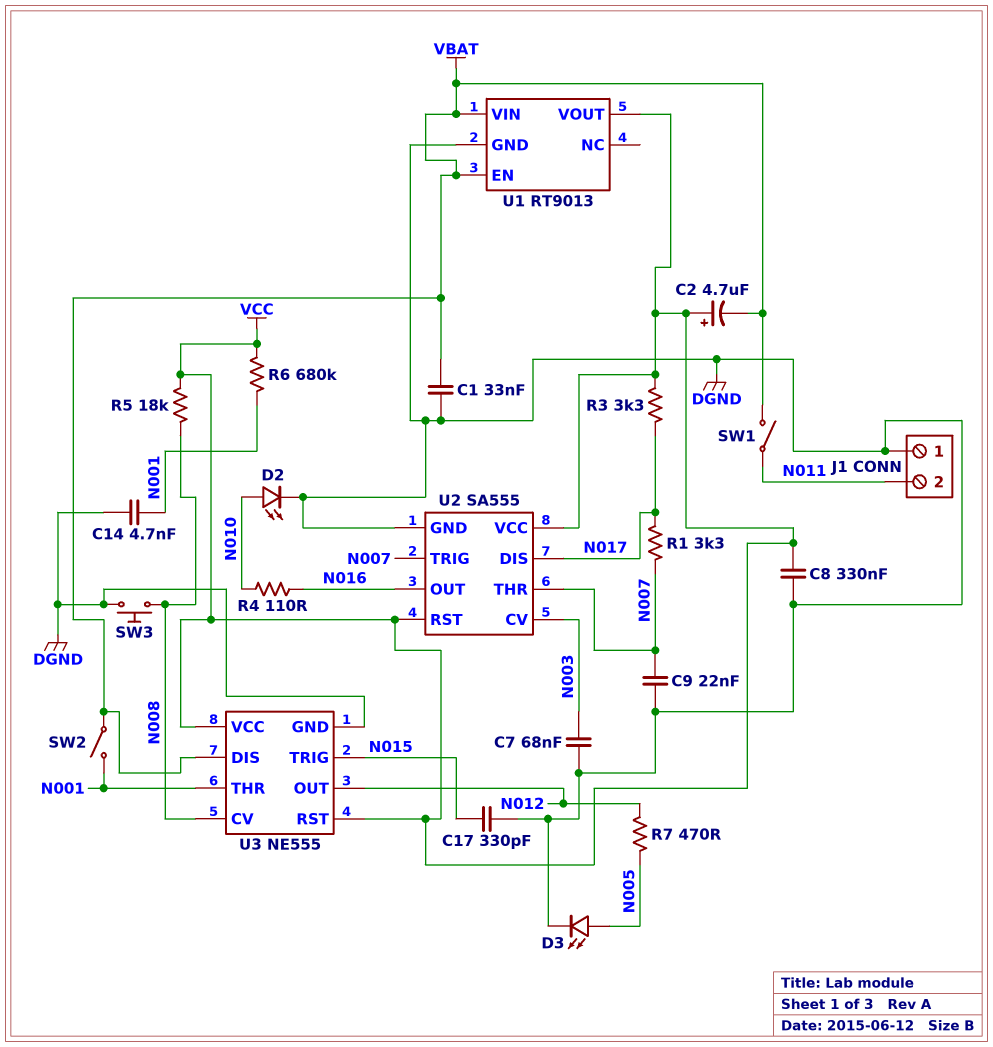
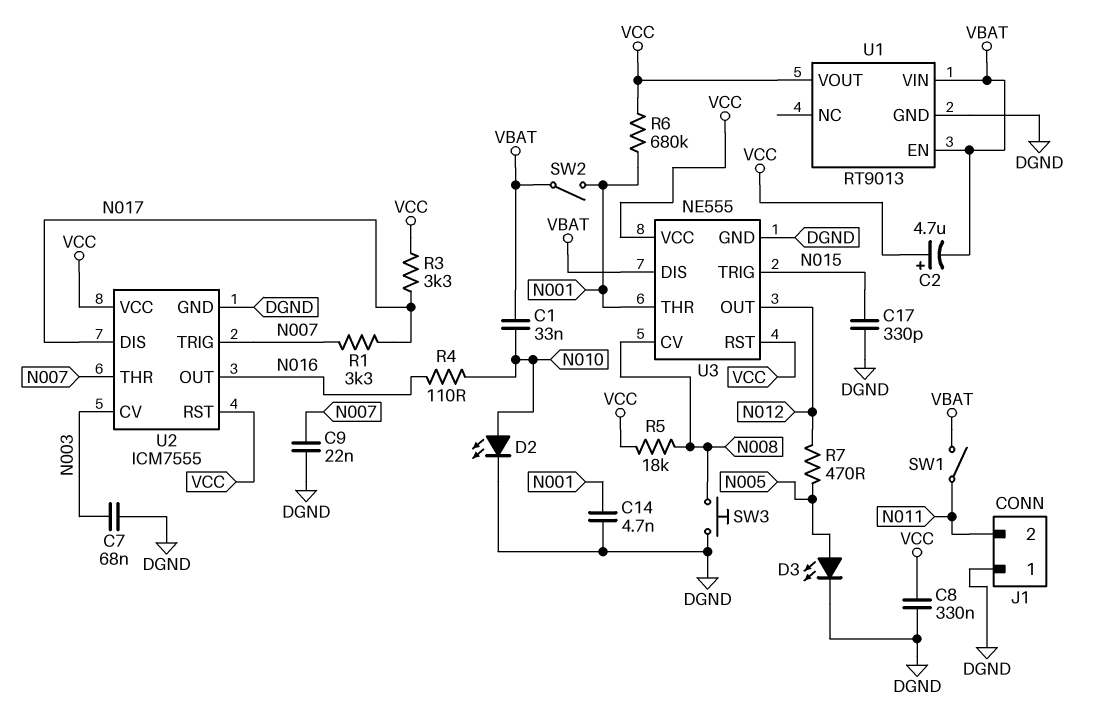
C1: 33nF (DGND, VBAT) -> 33nF (N010, VBAT)
U2: SA555 -> ICM7555

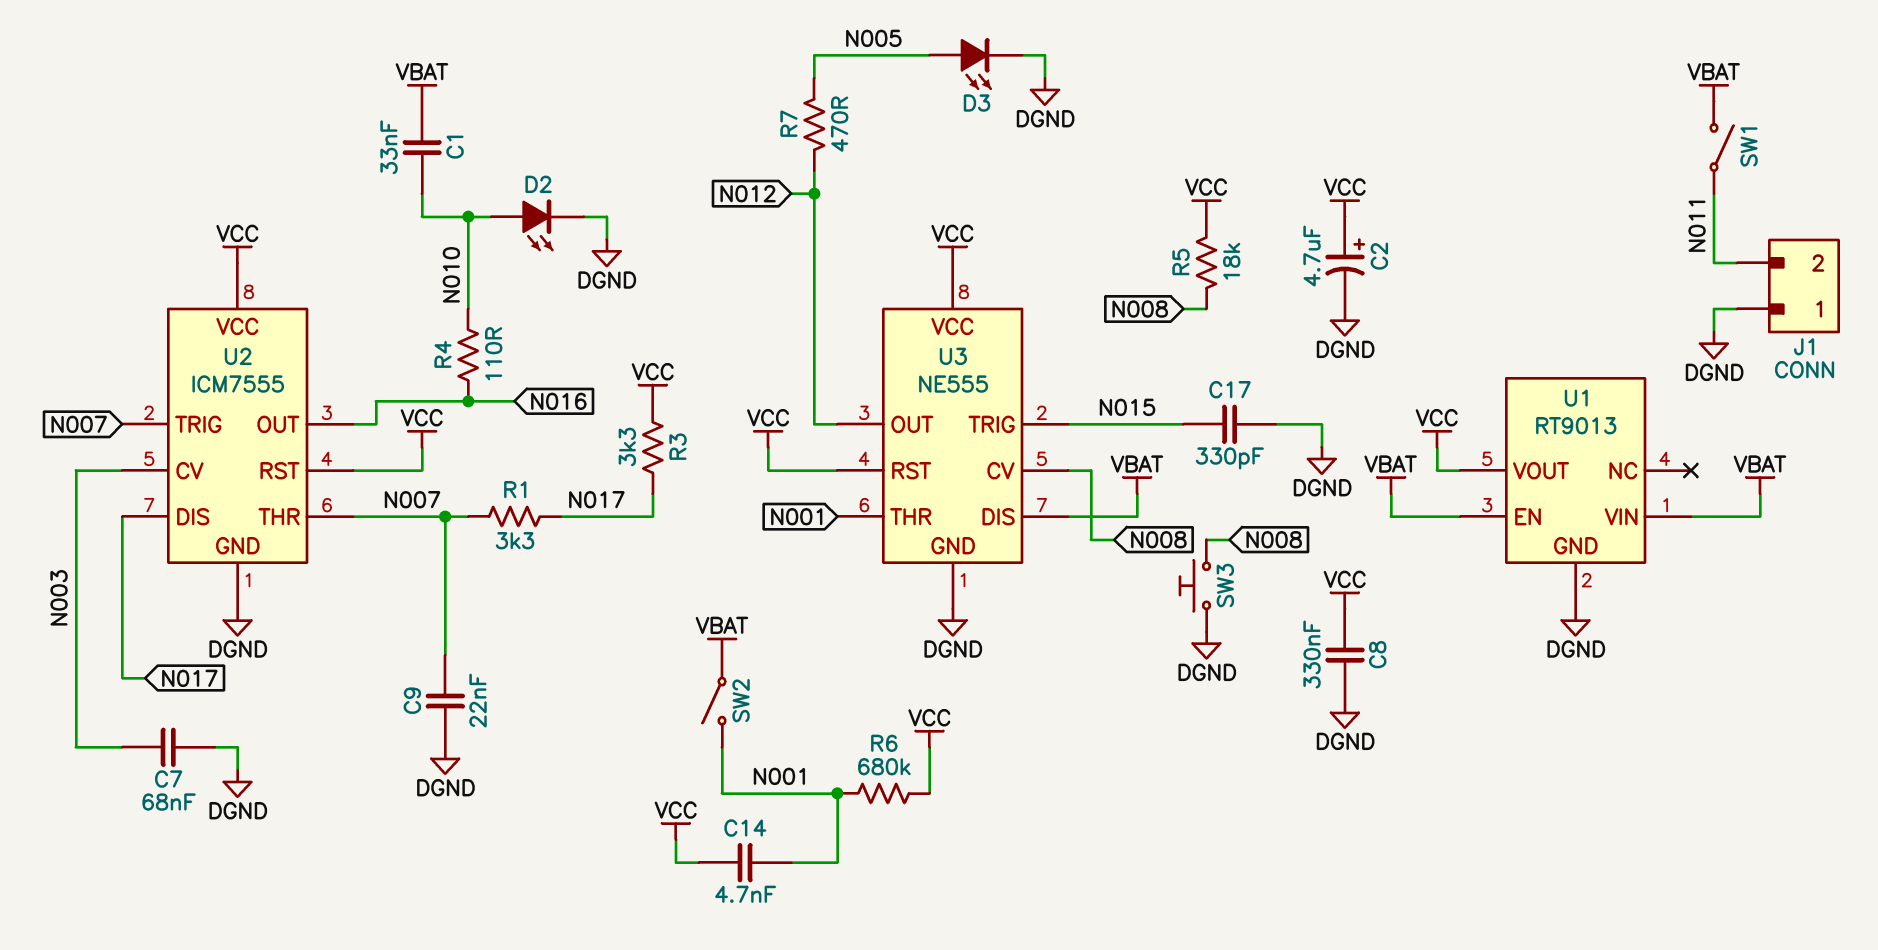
C2: 4.7uF (plus VCC, minus VBAT) -> 4.7uF (plus VCC, minus DGND)
C14: 4.7nF (DGND, N001) -> 4.7nF (N001, VCC)

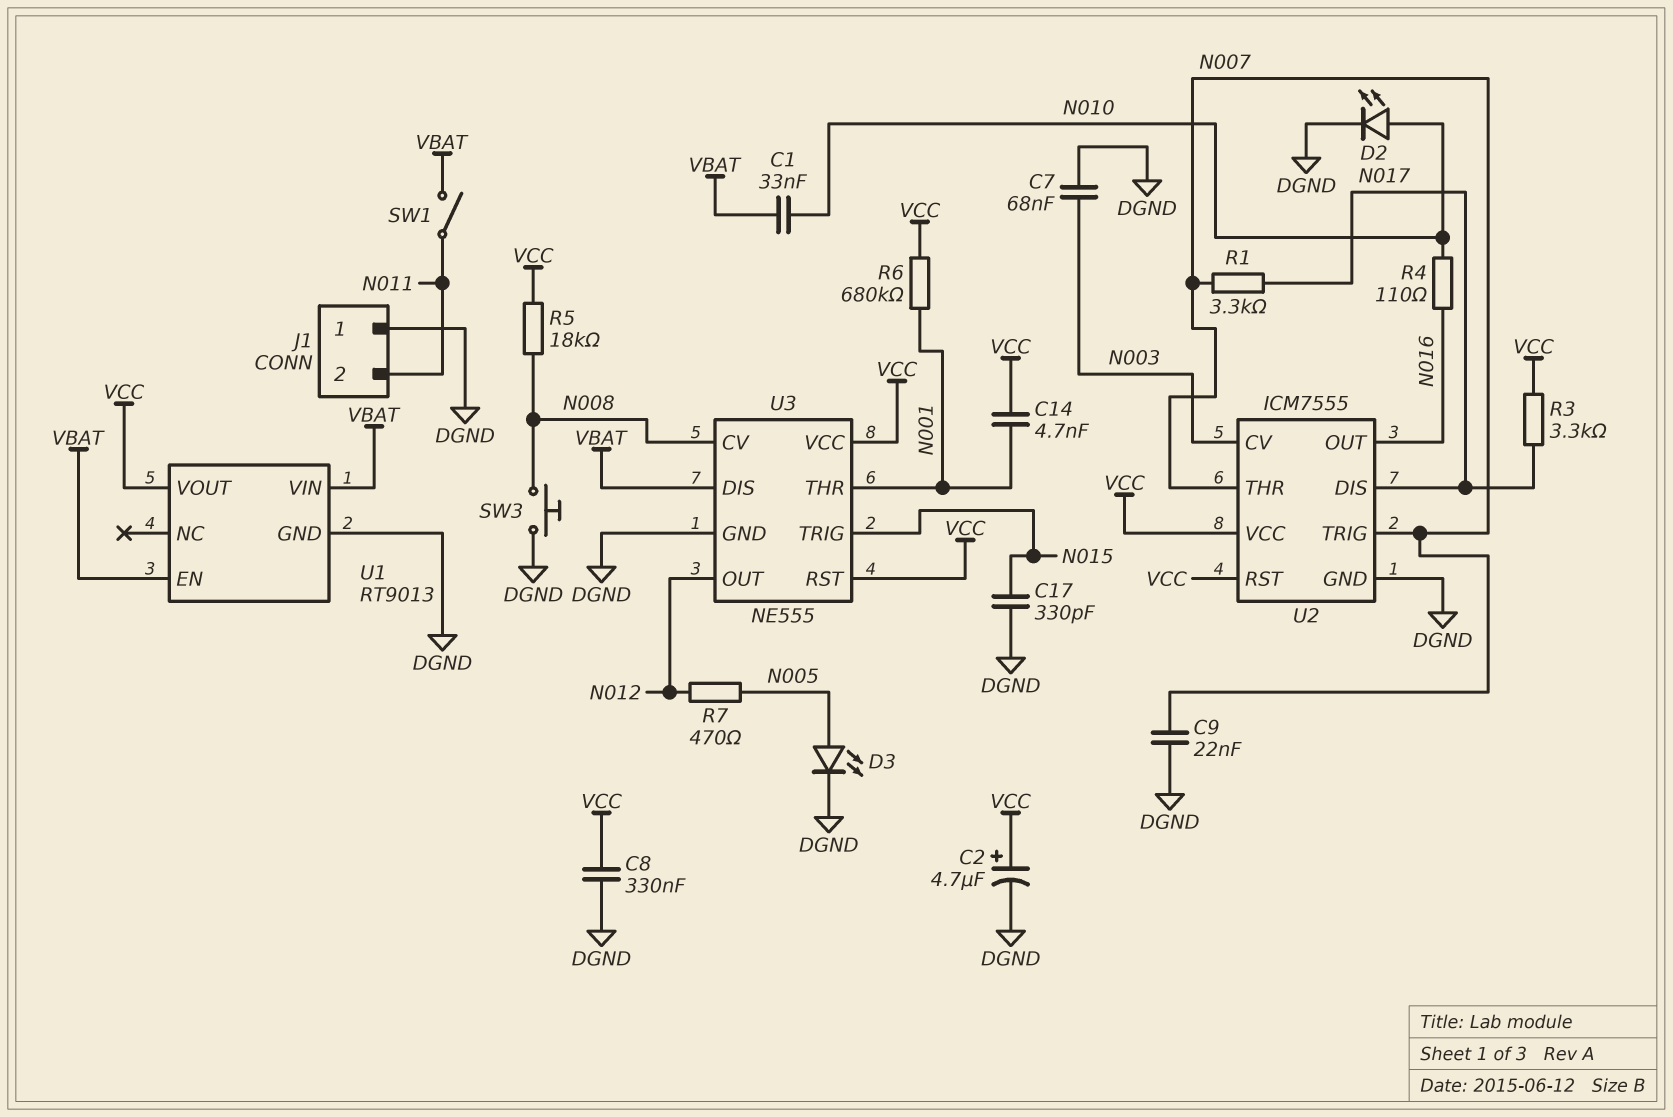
SW2: switch (N001, VBAT) -> none

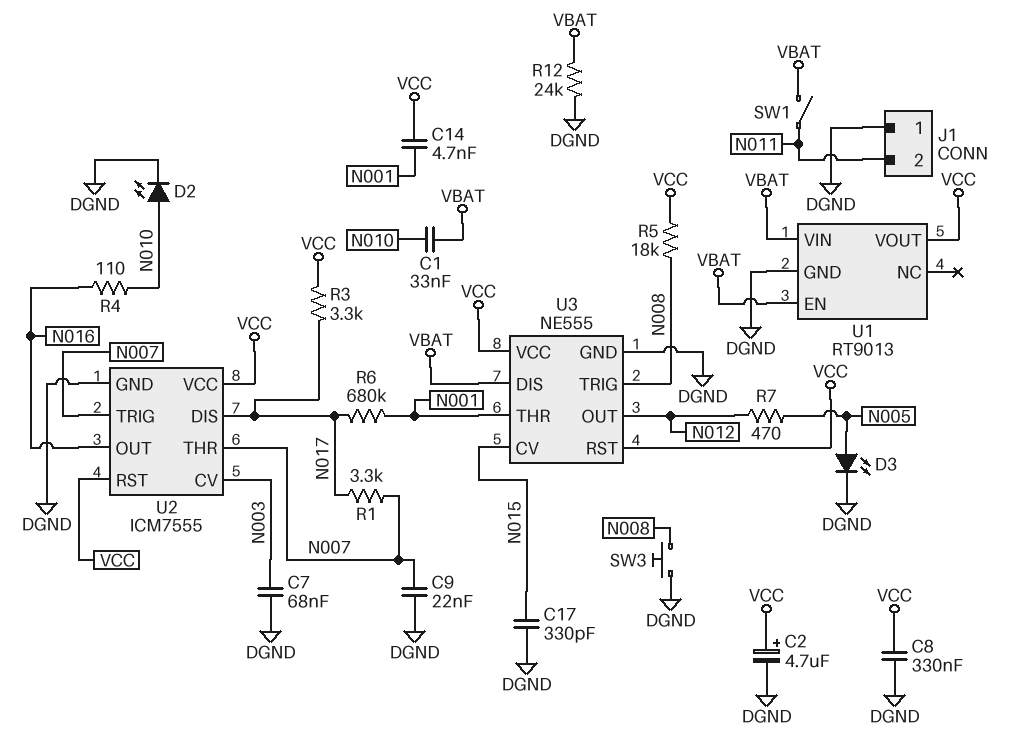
R6: 680k (N001, VCC) -> 680k (N001, N017)
R12: none -> 24k (DGND, VBAT)
U3 pin CV: N008 -> N015
U3 pin TRIG: N015 -> N008

